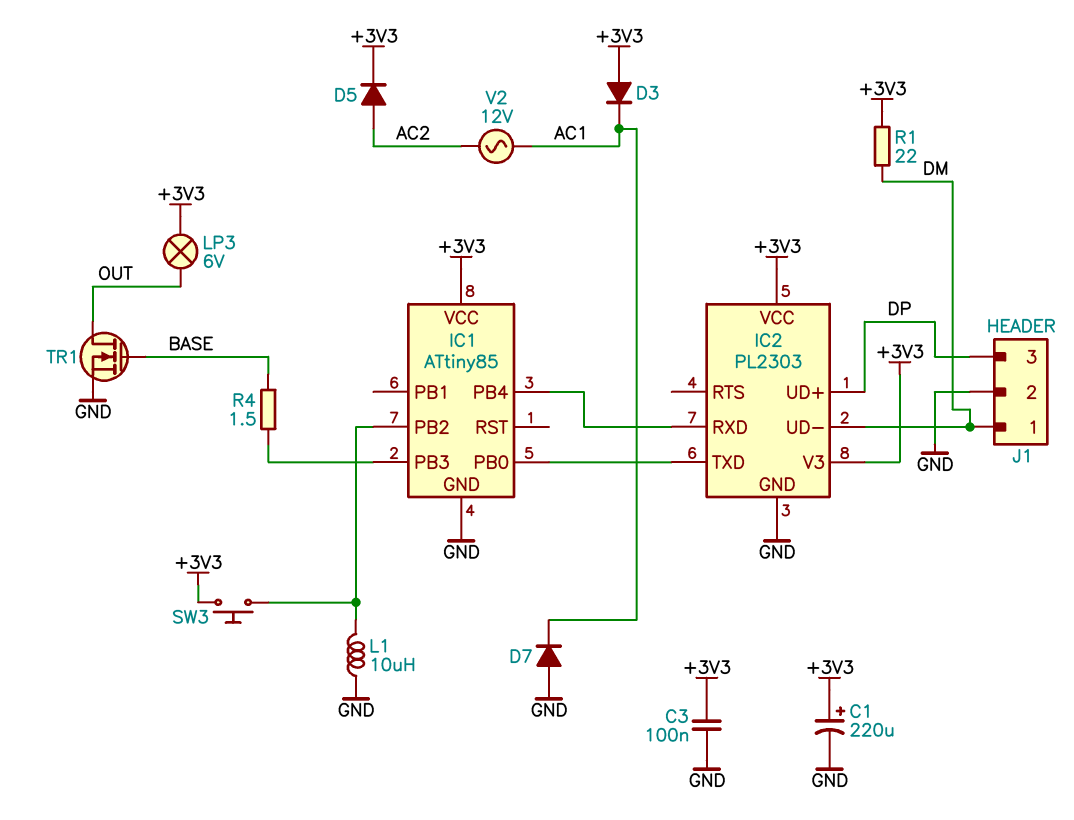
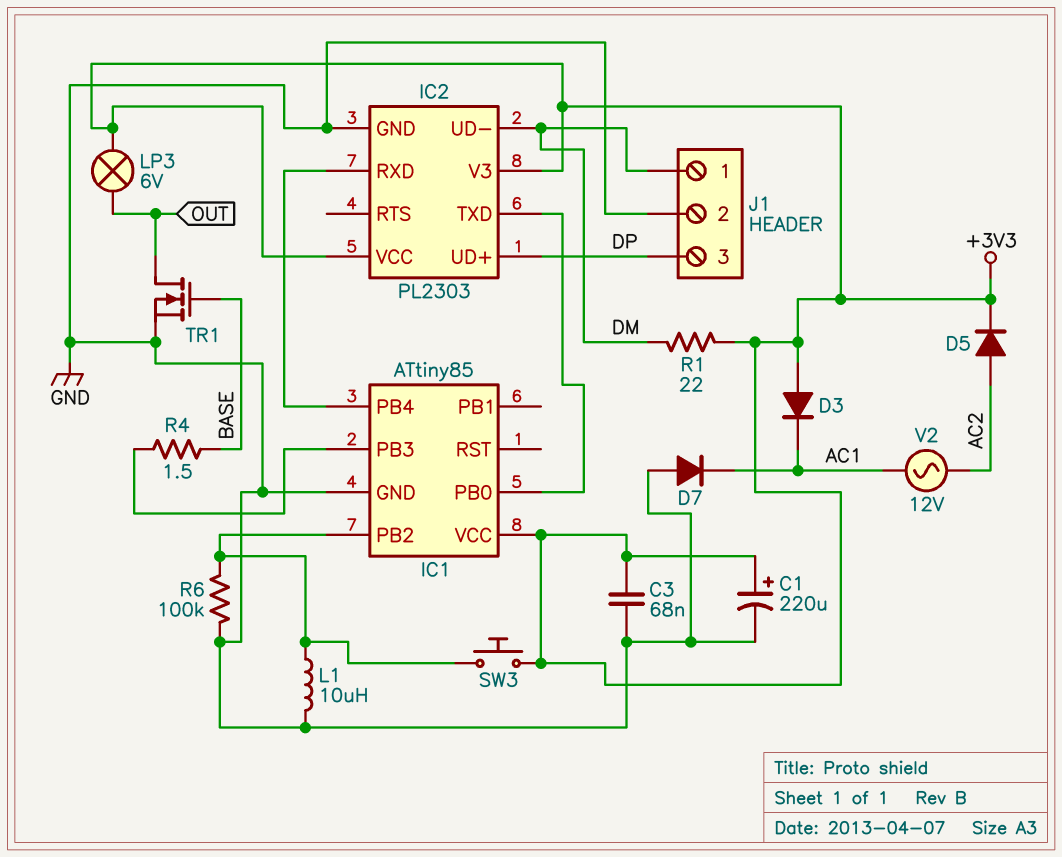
C3: 100nF (+3V3, GND) -> 68nF (+3V3, GND)
R6: none -> 100k (GND, IC1/PB2)

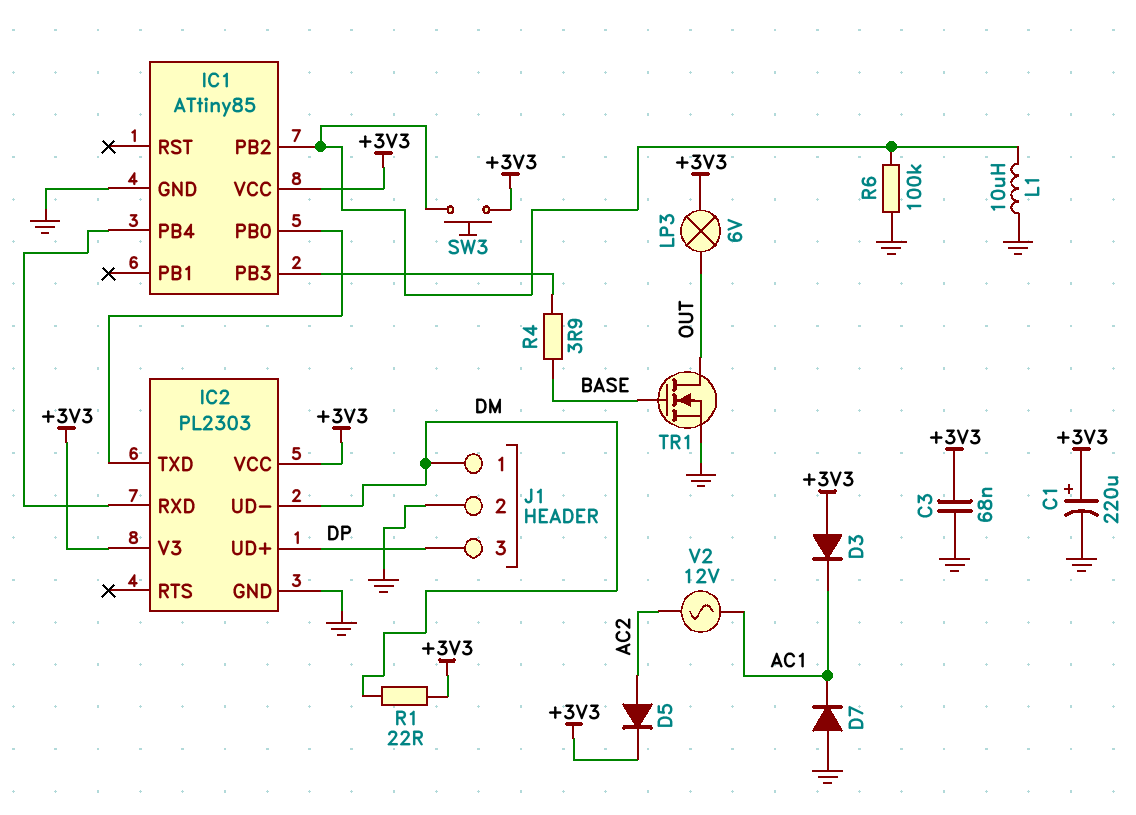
R4: 1.5 (BASE, IC1/PB3) -> 3.9 (BASE, IC1/PB3)

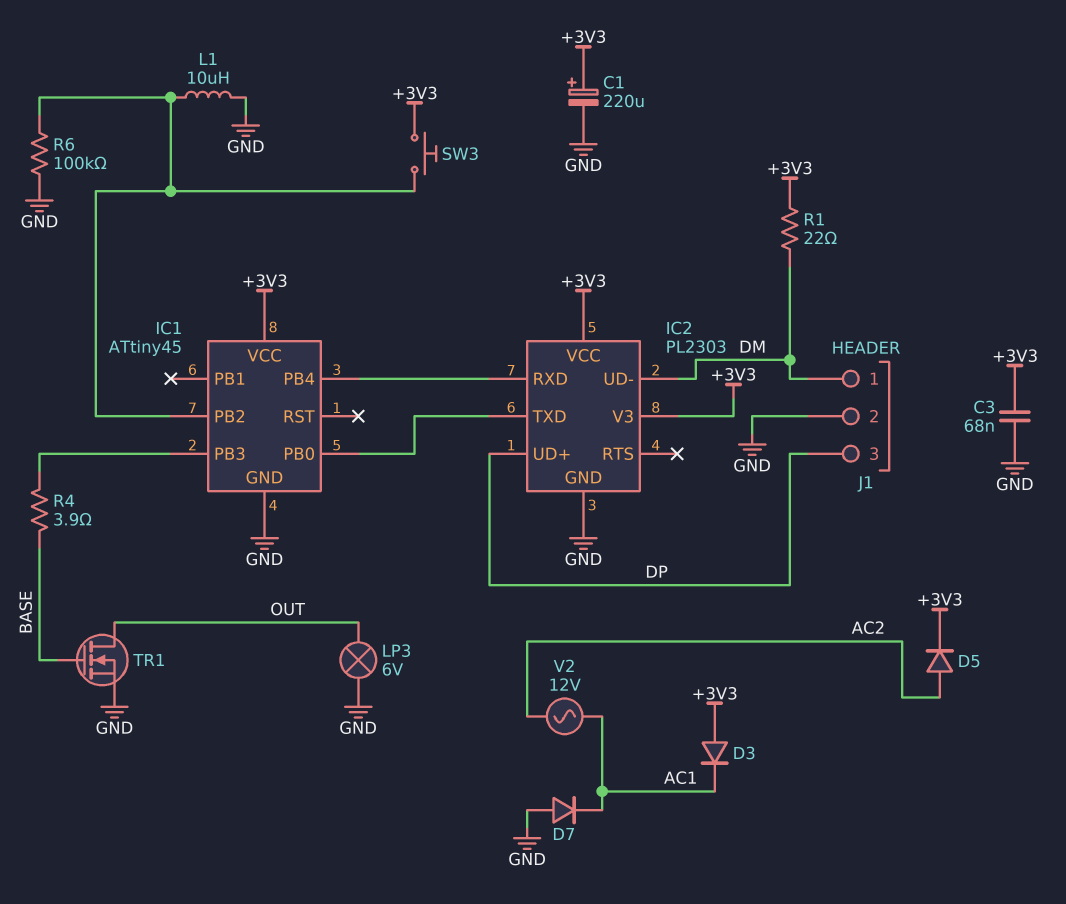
IC1: ATtiny85 -> ATtiny45
LP3: lamp 6V (+3V3, OUT) -> lamp 6V (GND, OUT)

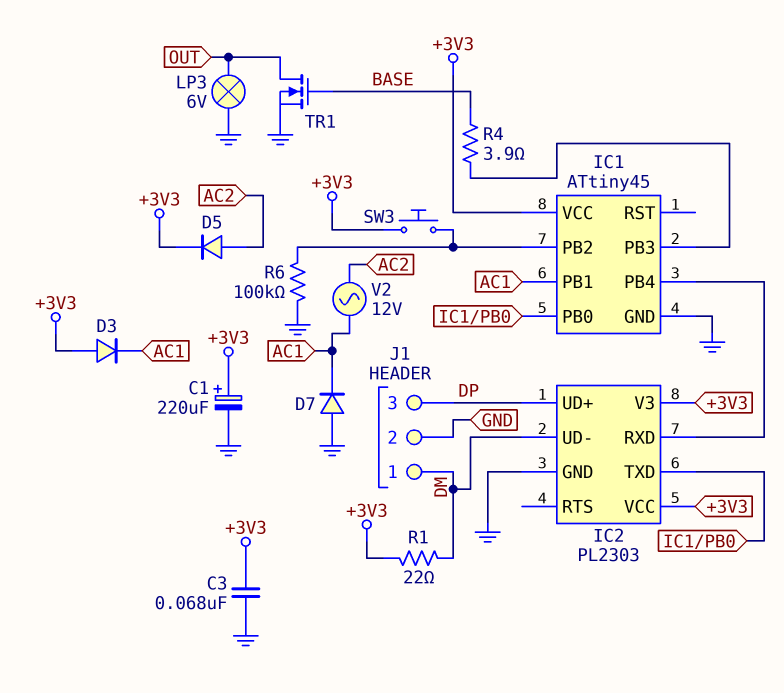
IC1 pin PB1: none -> AC1
L1: 10uH (GND, IC1/PB2) -> none

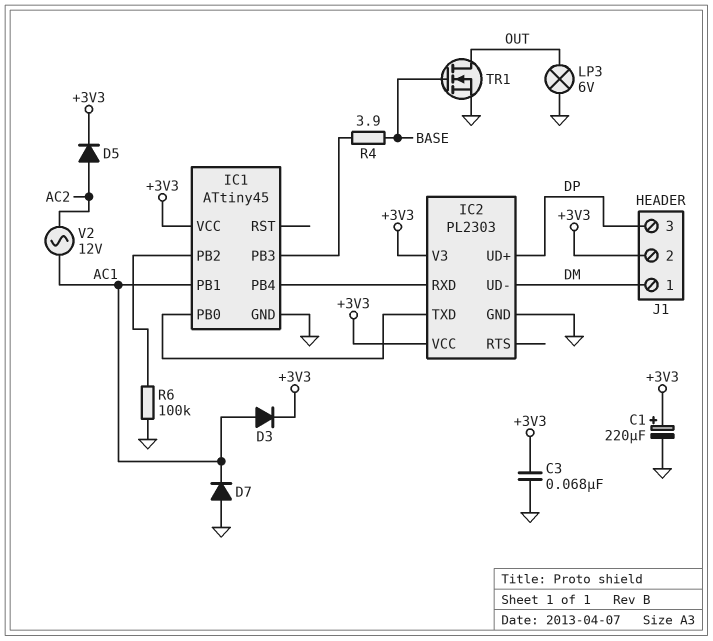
D3: diode (A +3V3, K AC1) -> diode (A AC1, K +3V3)
J1 pin 2: GND -> +3V3
R1: 22 (+3V3, DM) -> none
SW3: button (+3V3, IC1/PB2) -> none

